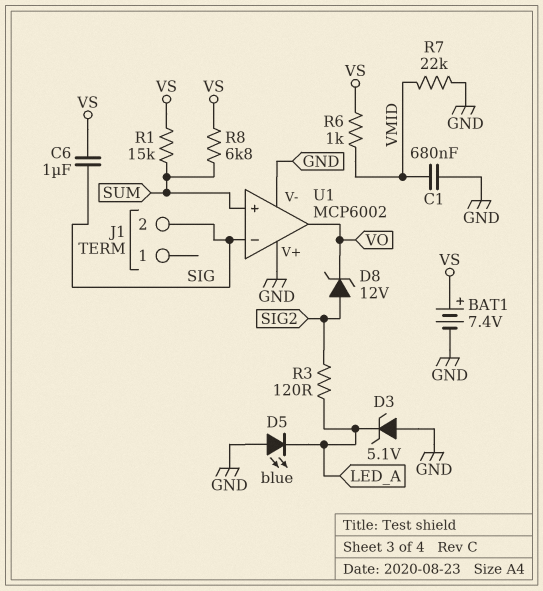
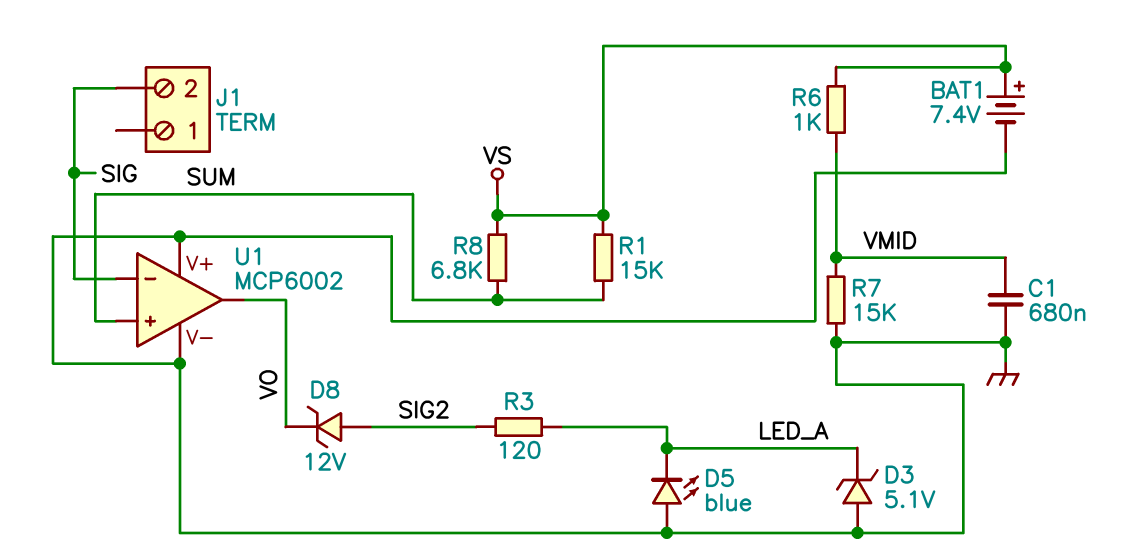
C6: 1uF (SIG, VS) -> none
R7: 22k (GND, VMID) -> 15k (GND, VMID)

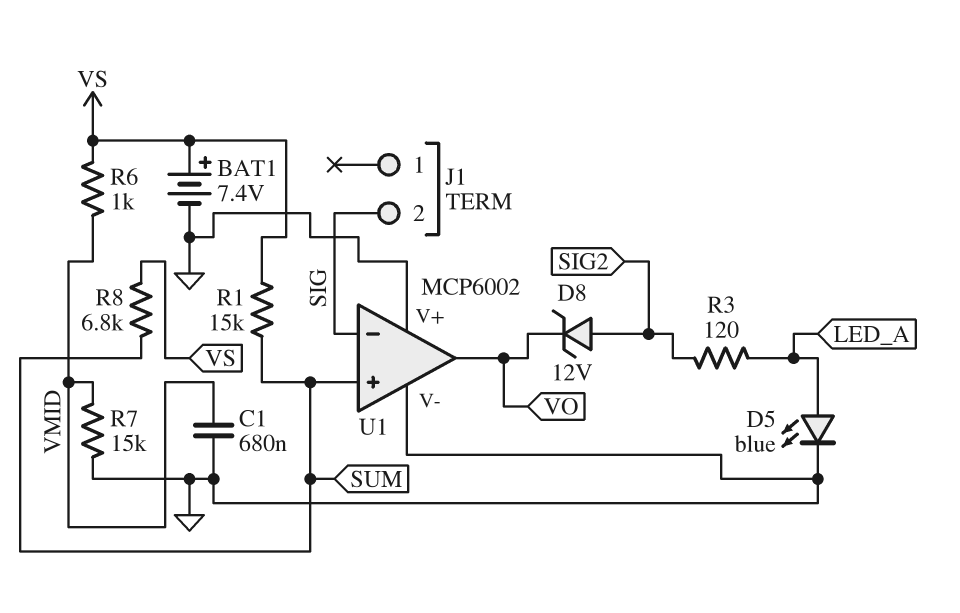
D3: zener 5.1V (A GND, K LED_A) -> none
D5: LED blue (A GND, K LED_A) -> LED blue (A LED_A, K GND)

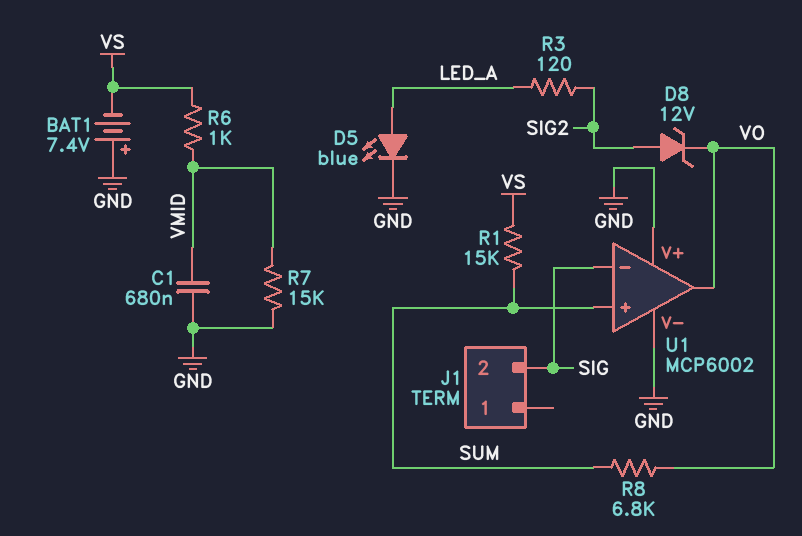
BAT1: 7.4V (plus VS, minus GND) -> 7.4V (plus GND, minus VS)
R8: 6.8k (SUM, VS) -> 6.8k (SUM, VO)

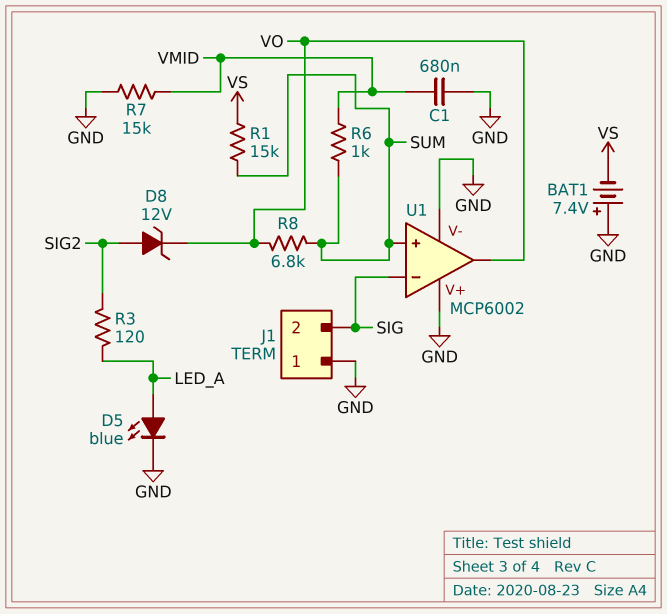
J1 pin 1: none -> GND
R6: 1k (VMID, VS) -> 1k (SUM, VMID)

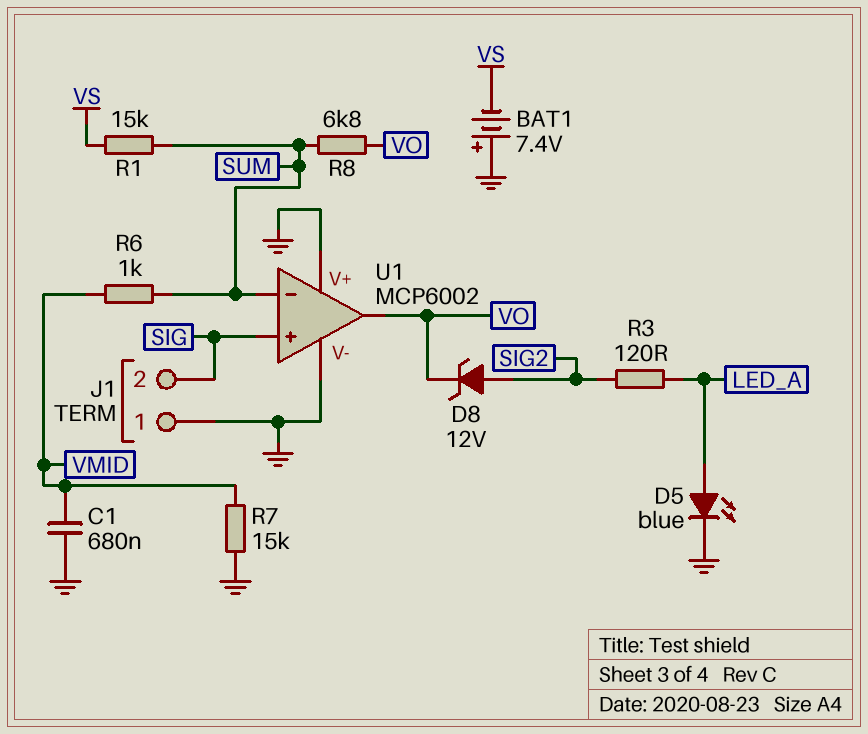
U1 pin in+: SUM -> SIG
U1 pin in-: SIG -> SUM

